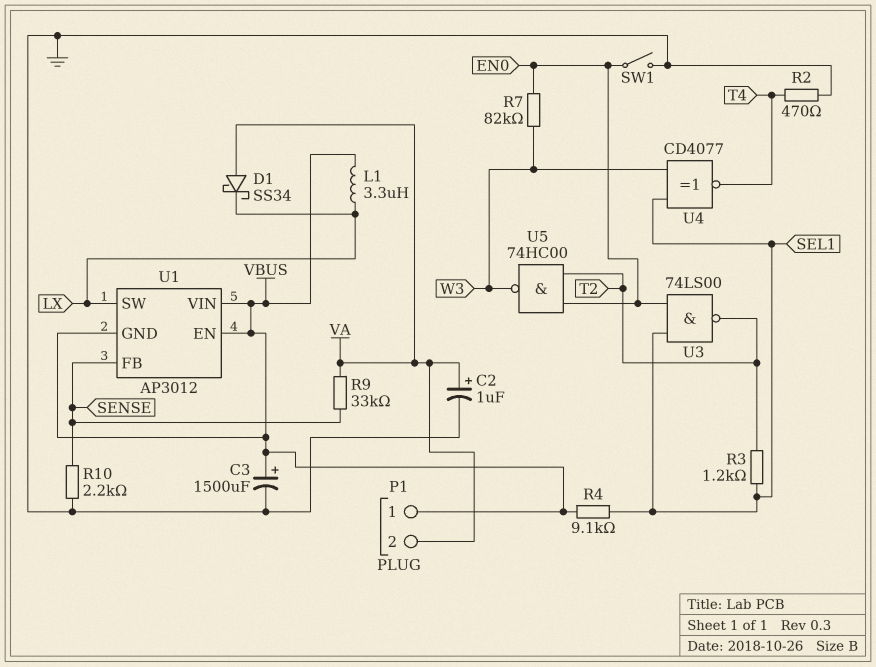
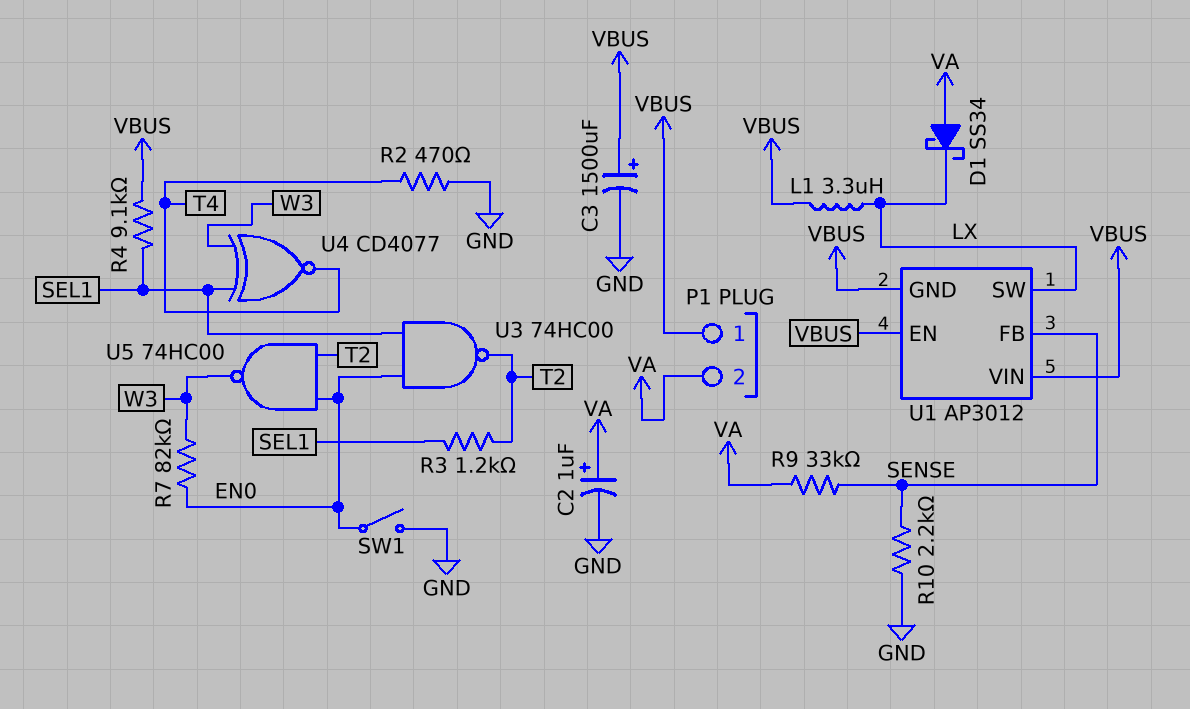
U3: NAND 74LS00 (in EN0, in SEL1, out T2) -> NAND 74HC00 (in EN0, in SEL1, out T2)

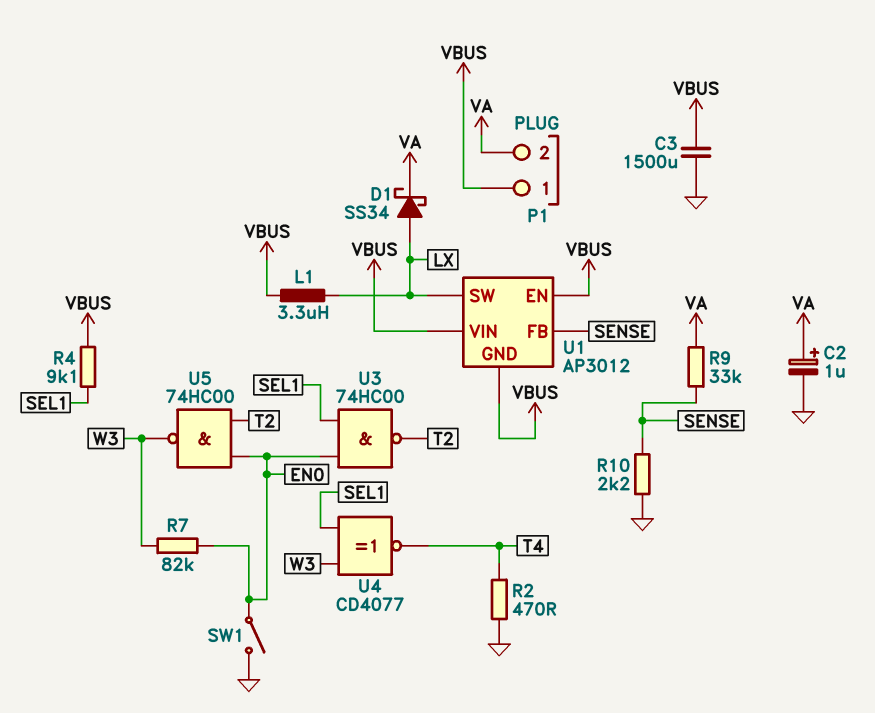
C3: 1500uF (plus VBUS, minus GND) -> 1500uF (GND, VBUS)
D1: schottky SS34 (A VA, K LX) -> schottky SS34 (A LX, K VA)
R3: 1.2k (SEL1, T2) -> none

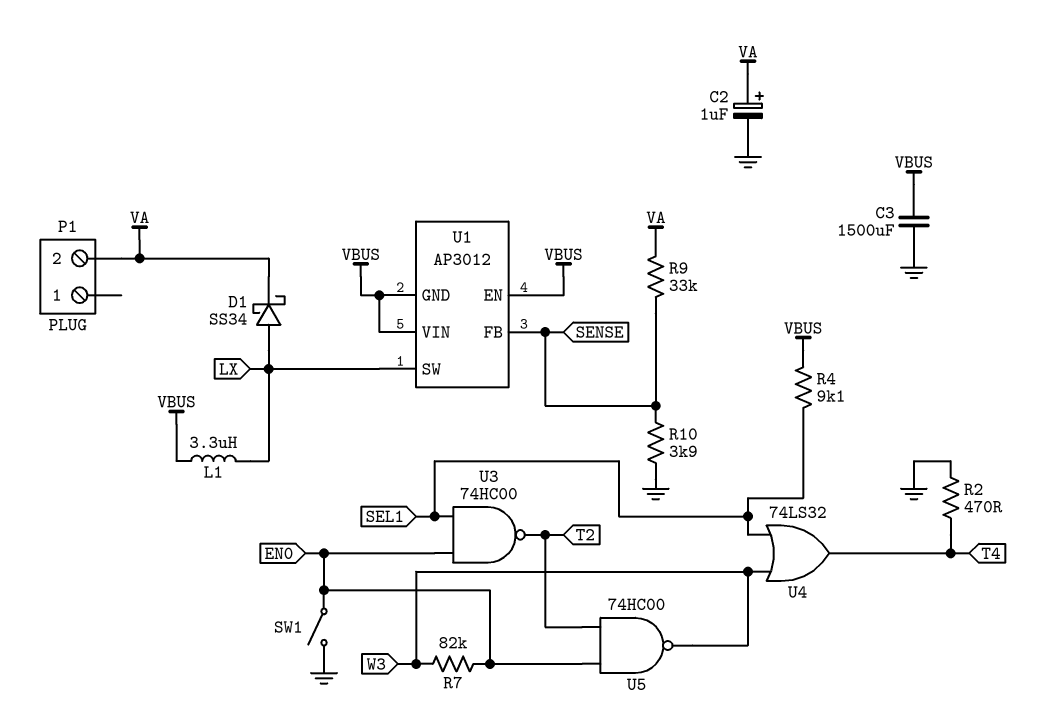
P1 pin 1: VBUS -> none
R10: 2.2k (GND, SENSE) -> 3.9k (GND, SENSE)
U4: XNOR CD4077 (in SEL1, in W3, out T4) -> OR 74LS32 (in SEL1, in W3, out T4)

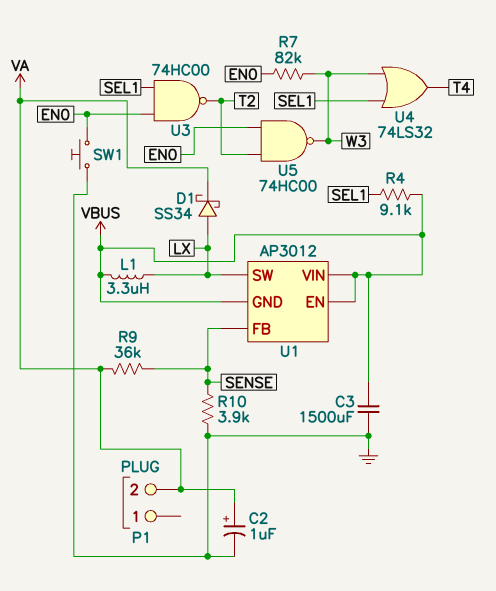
R2: 470 (GND, T4) -> none
R9: 33k (SENSE, VA) -> 36k (SENSE, VA)
SW1: switch (EN0, GND) -> button (EN0, GND)

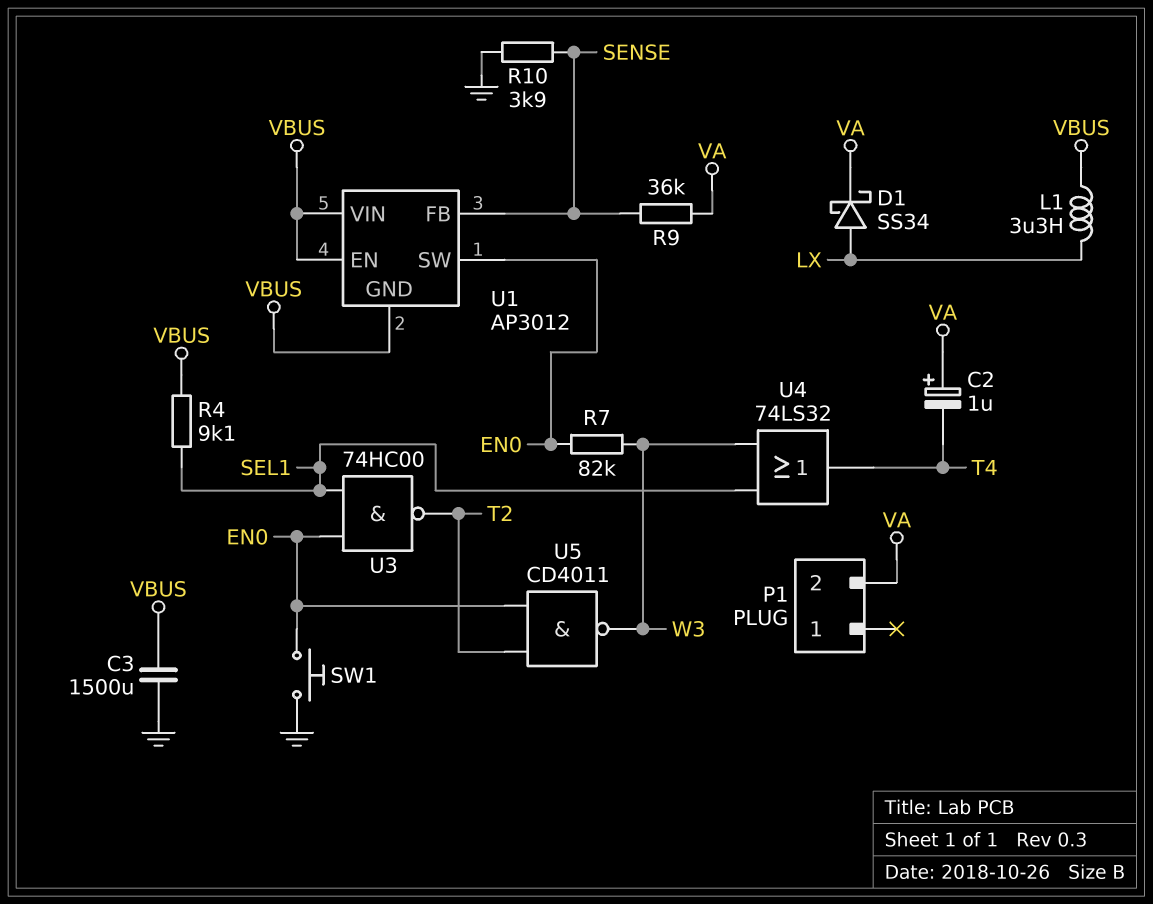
C2: 1uF (plus VA, minus GND) -> 1uF (plus VA, minus T4)
U1 pin SW: LX -> EN0
U5: NAND 74HC00 (in EN0, in T2, out W3) -> NAND CD4011 (in EN0, in T2, out W3)

